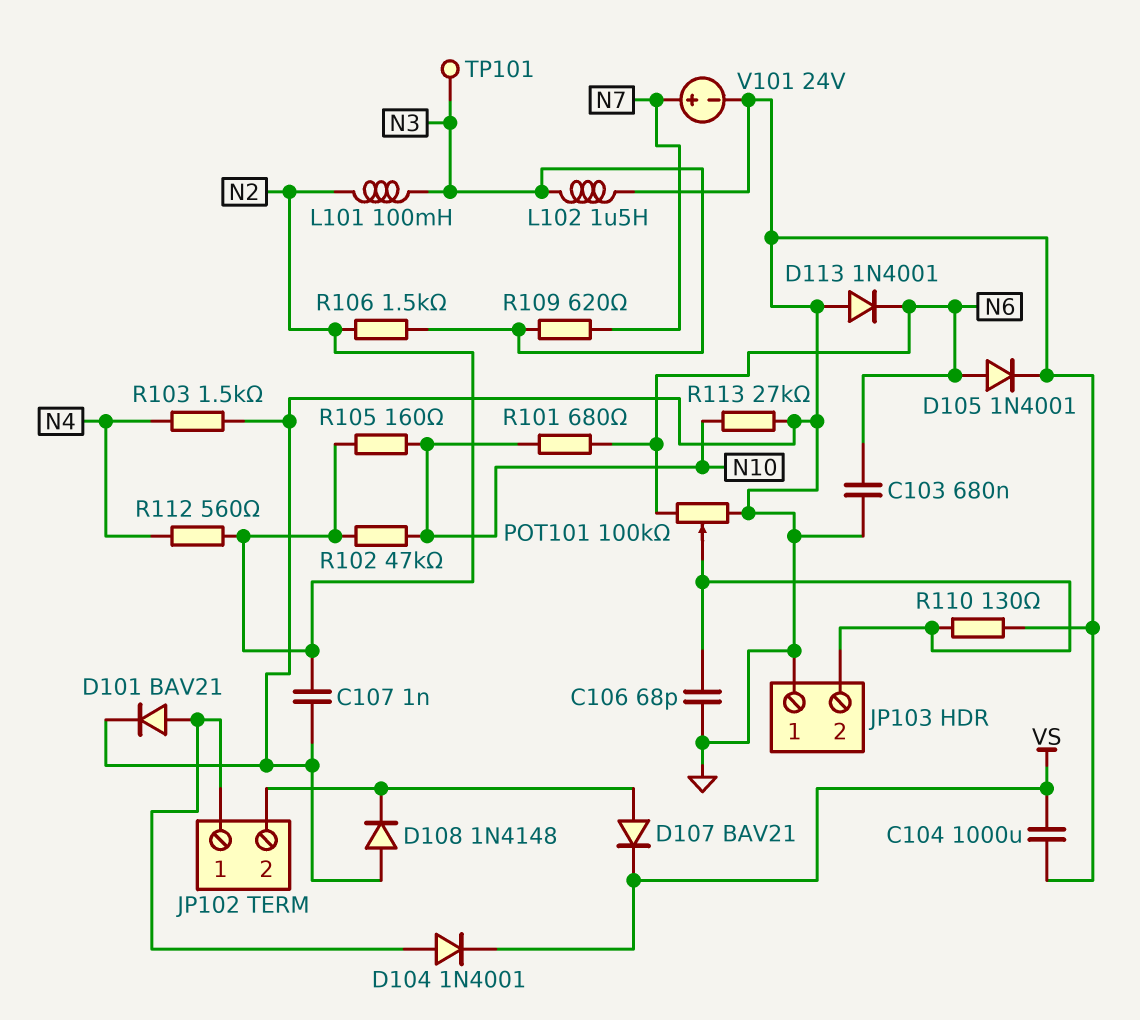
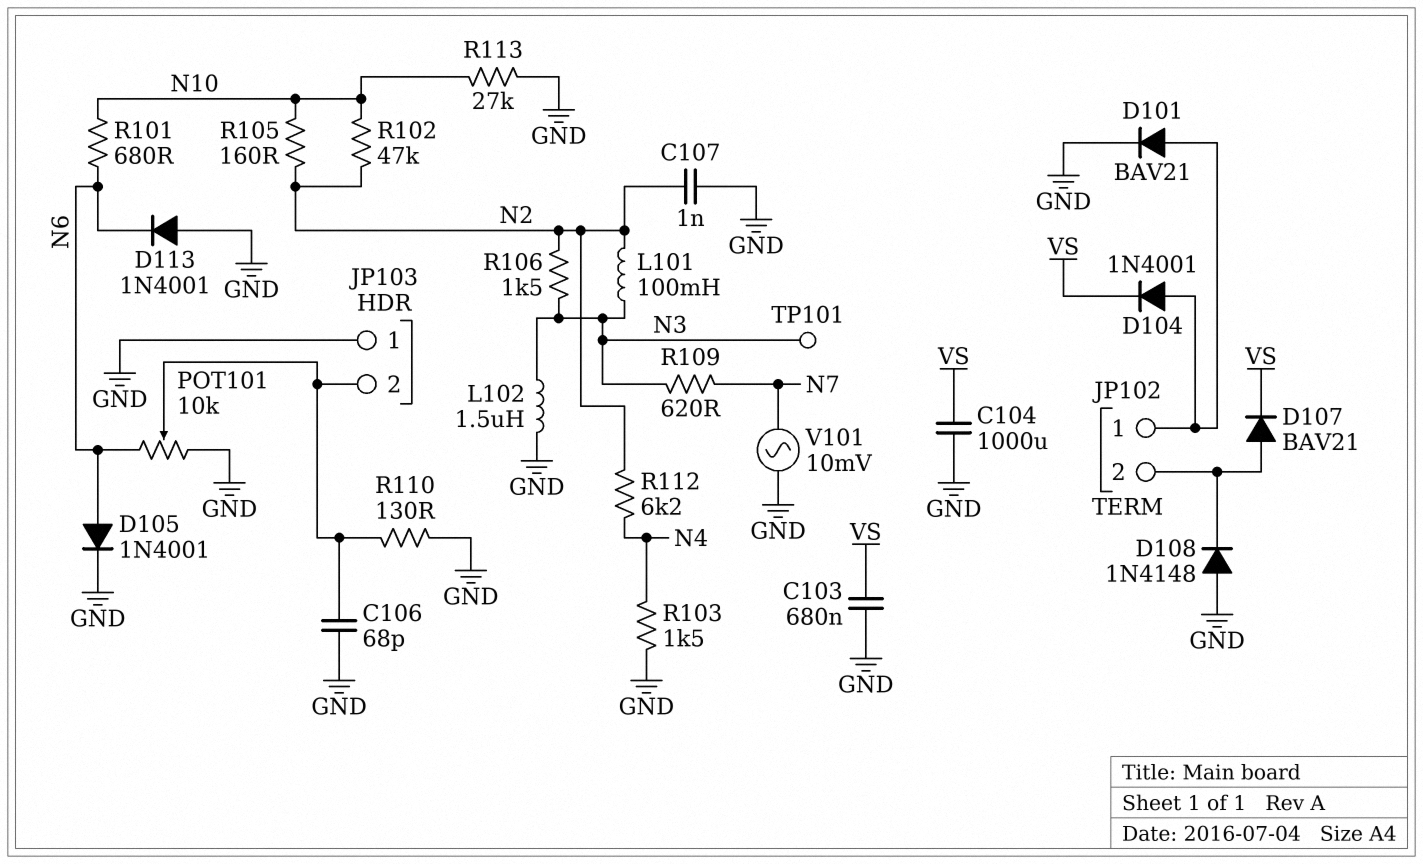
C103: 680nF (GND, N6) -> 680nF (GND, VS)
POT101: 100k (GND, N6, wiper JP103/2) -> 10k (GND, N6, wiper JP103/2)
R112: 560 (N2, N4) -> 6.2k (N2, N4)
V101: 24V (plus N7, minus GND) -> AC 10mV (GND, N7)

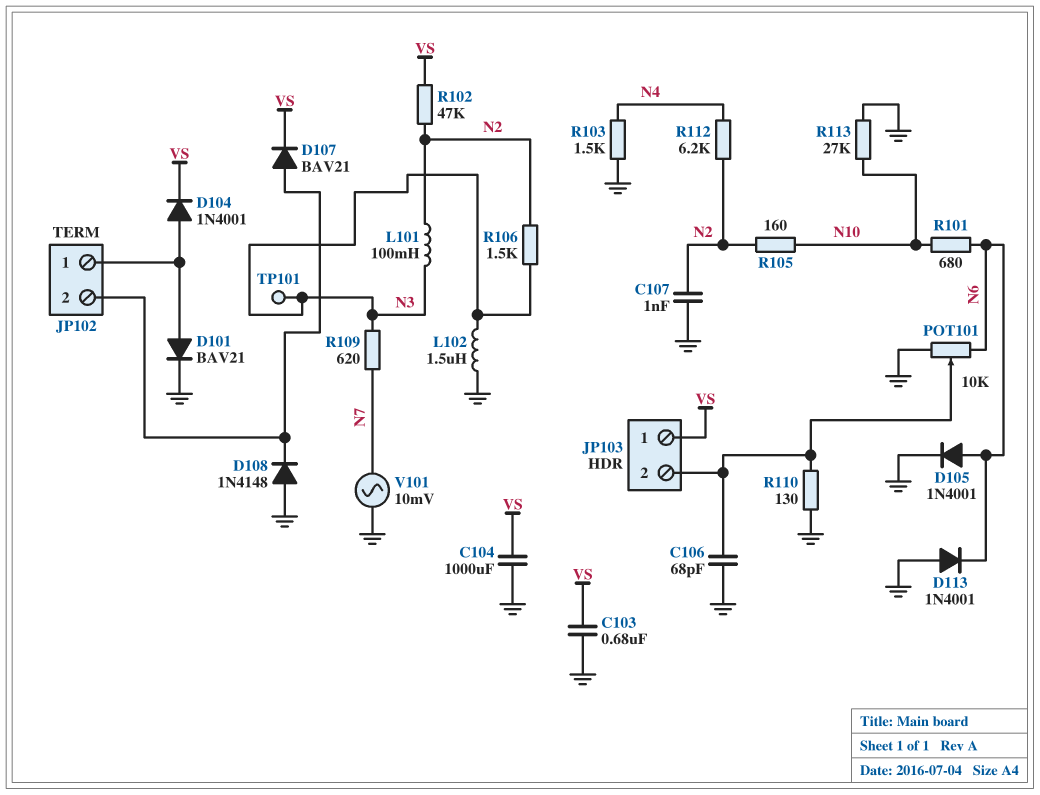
JP103 pin 1: GND -> VS
R102: 47k (N2, N10) -> 47k (N2, VS)

